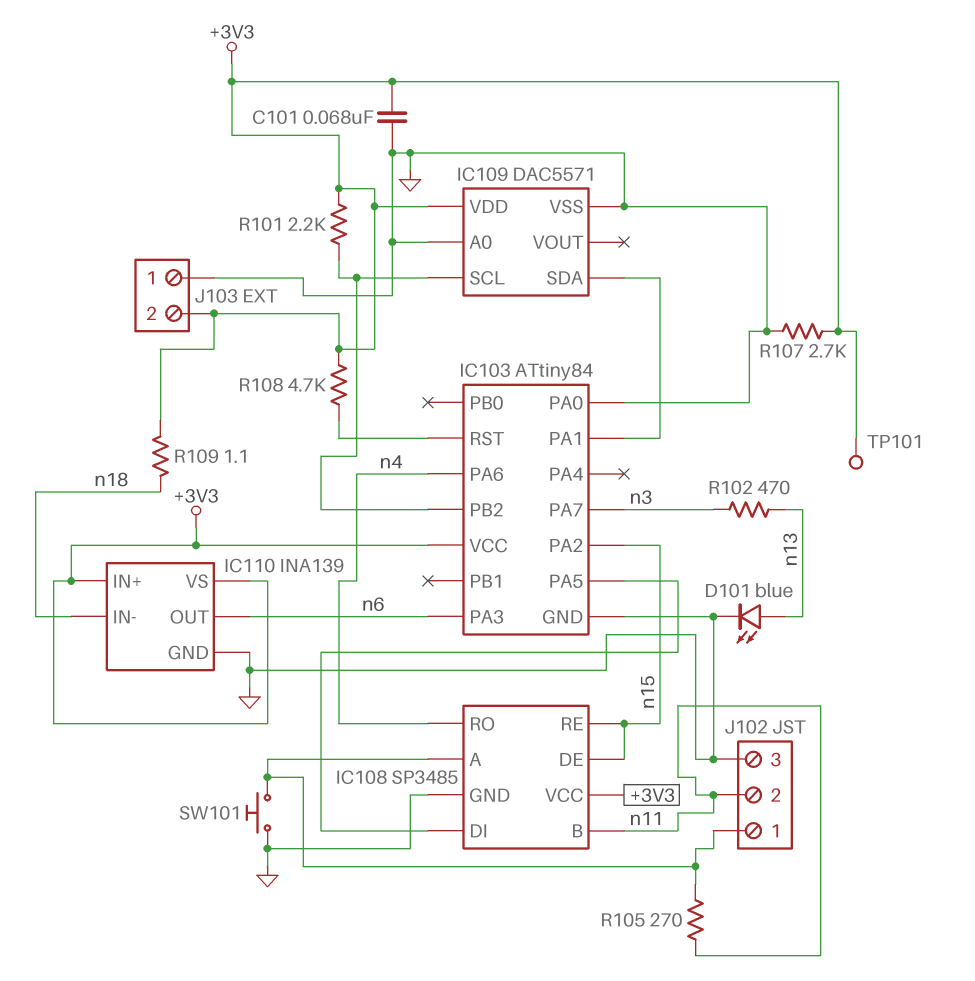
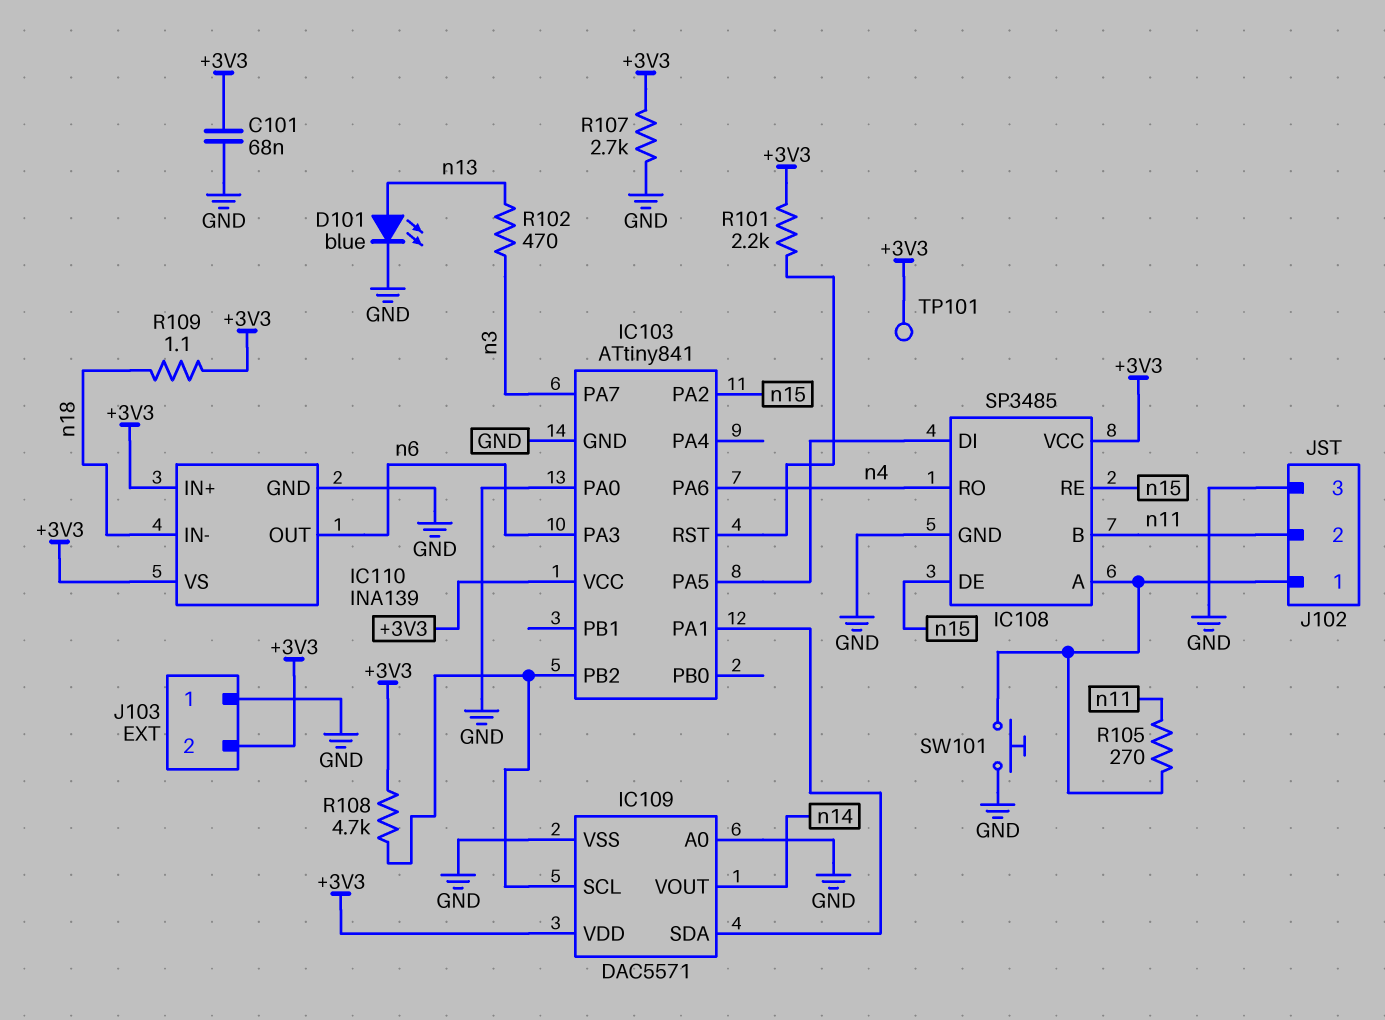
IC103: ATtiny84 -> ATtiny841
IC109 pin VOUT: none -> n14
R101: 2.2k (+3V3, IC103/PB2) -> 2.2k (+3V3, IC103/RST)
R108: 4.7k (+3V3, IC103/RST) -> 4.7k (+3V3, IC103/PB2)

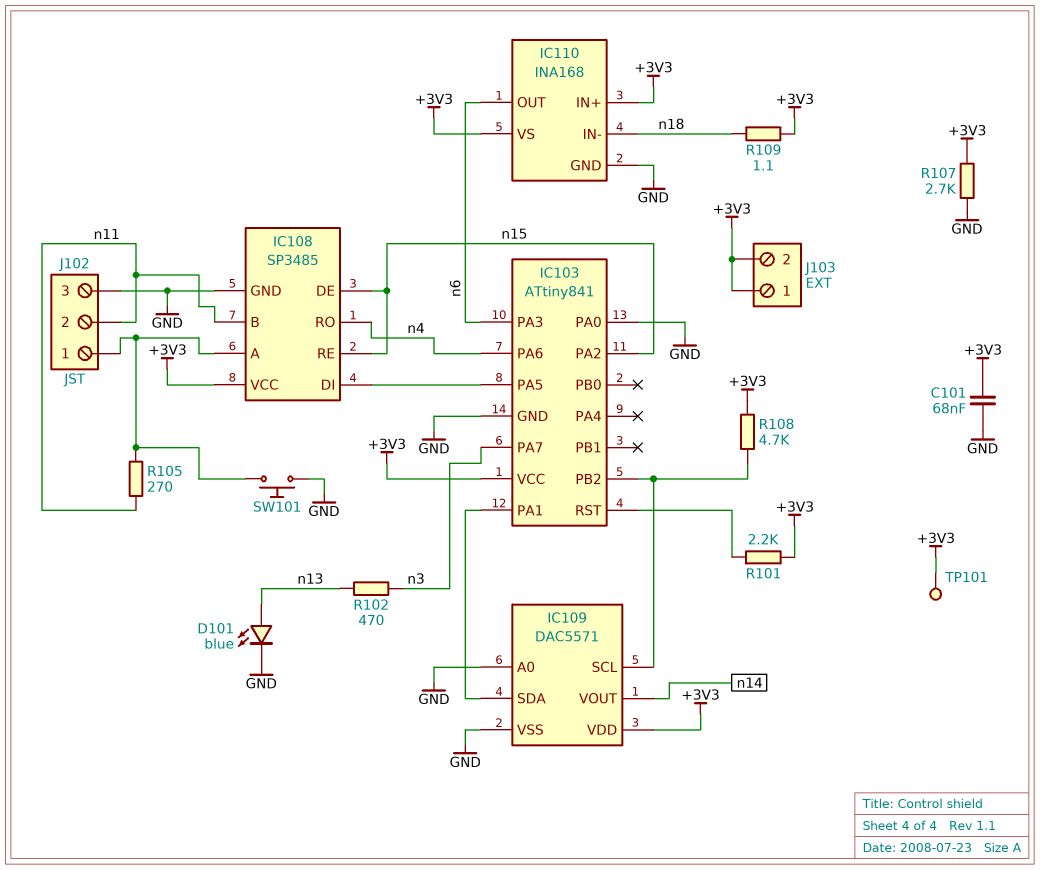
IC110: INA139 -> INA168
J103 pin 1: GND -> +3V3

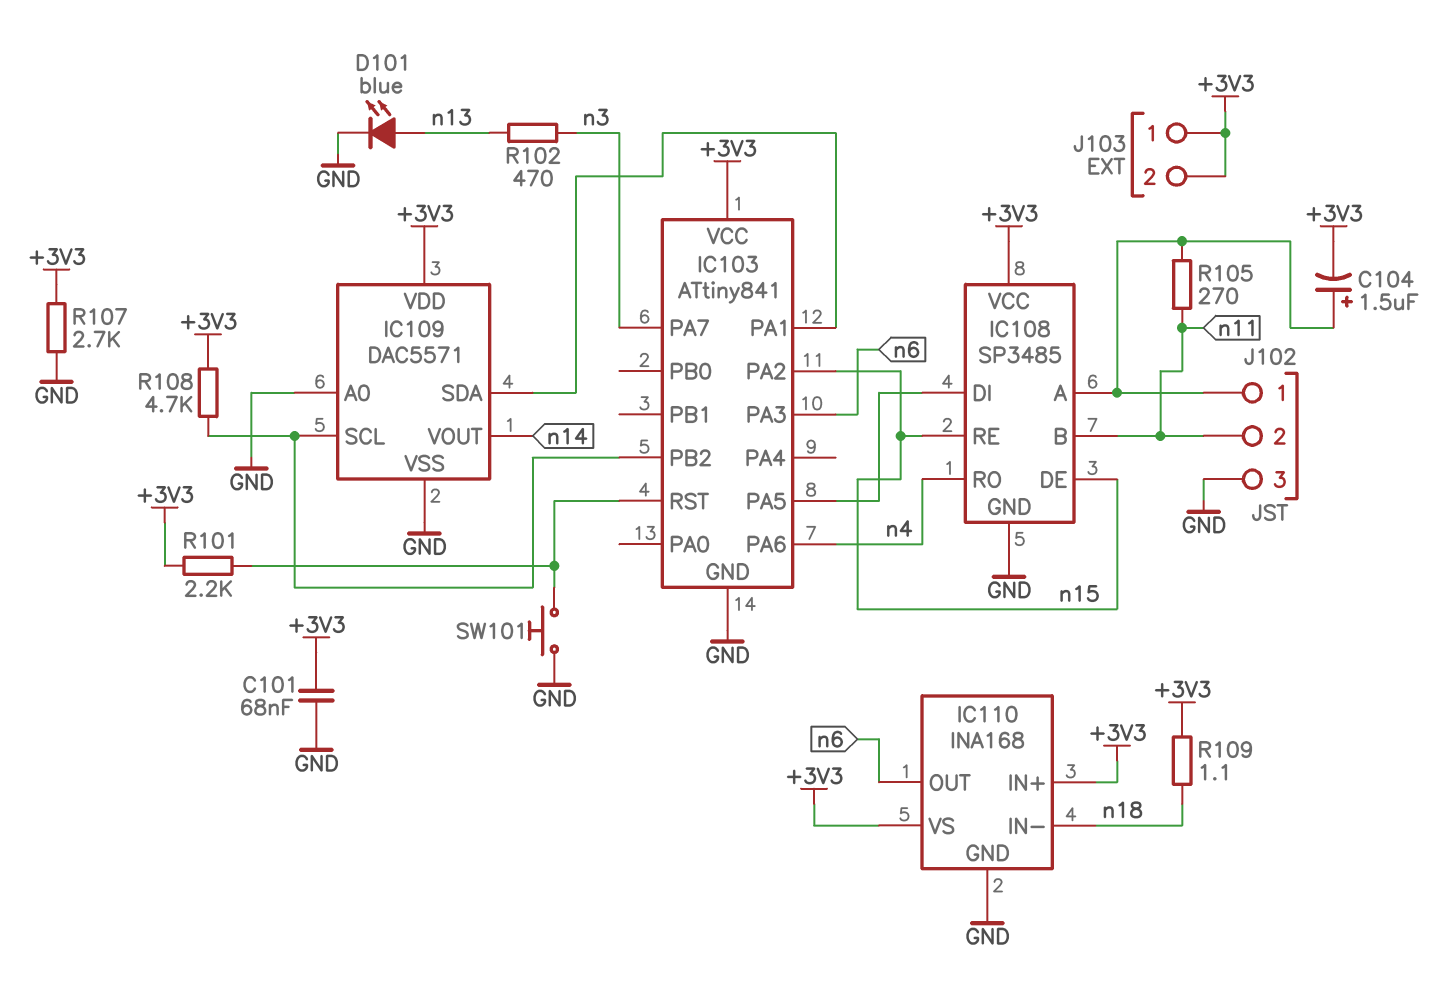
C104: none -> 1.5uF (plus IC108/A, minus +3V3)
IC103 pin PA0: GND -> none
SW101: button (GND, IC108/A) -> button (GND, IC103/RST)
TP101: test point (+3V3) -> none

